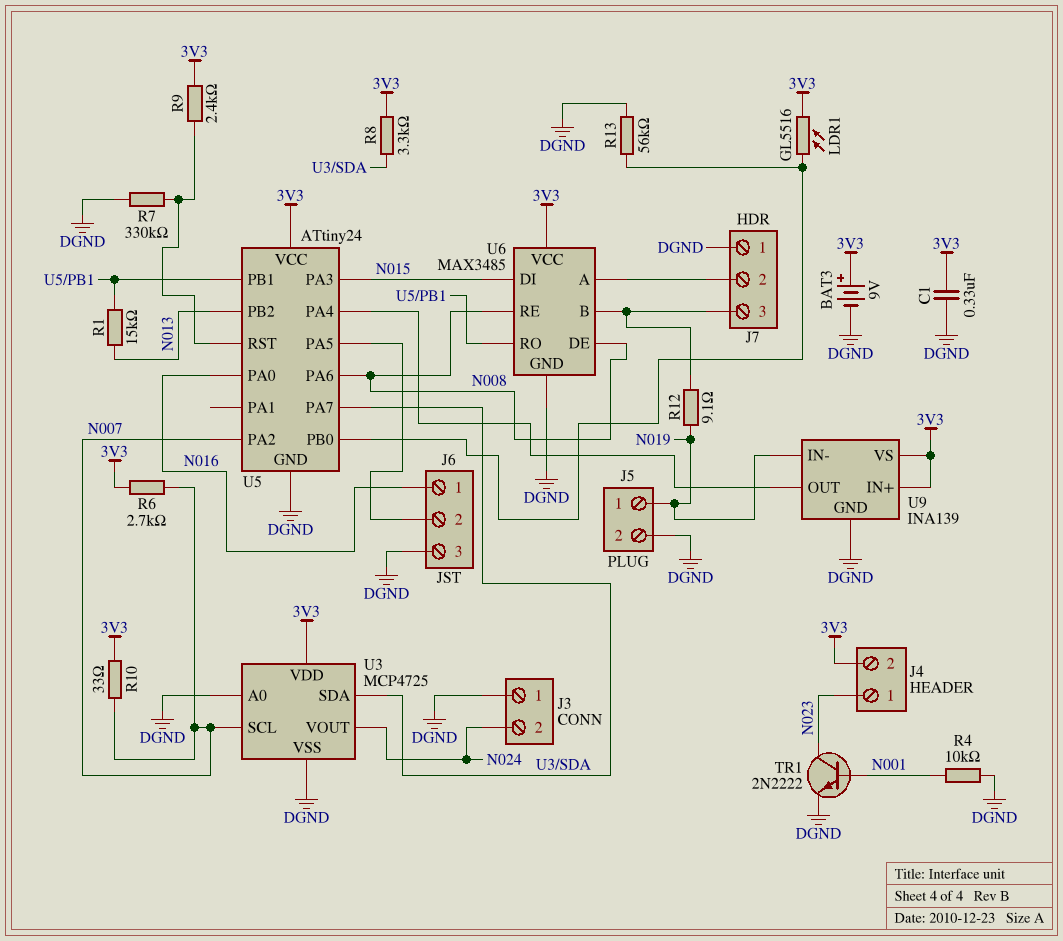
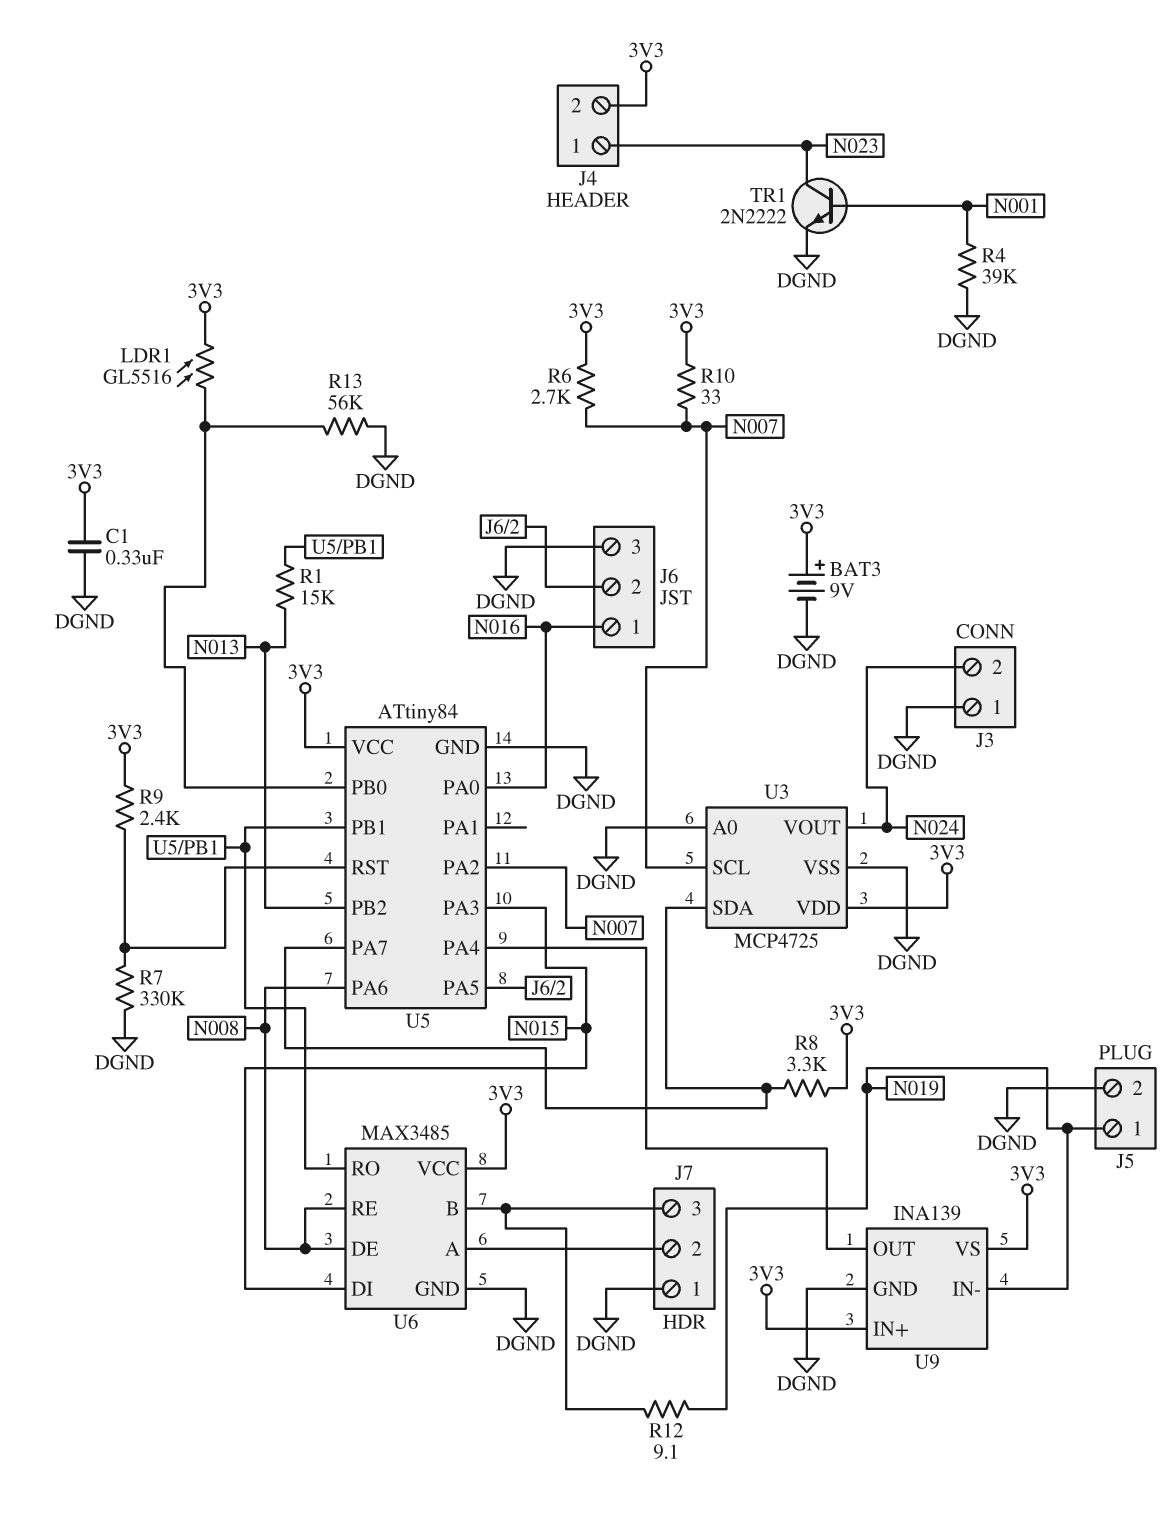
R4: 10k (DGND, N001) -> 39k (DGND, N001)
U5: ATtiny24 -> ATtiny84

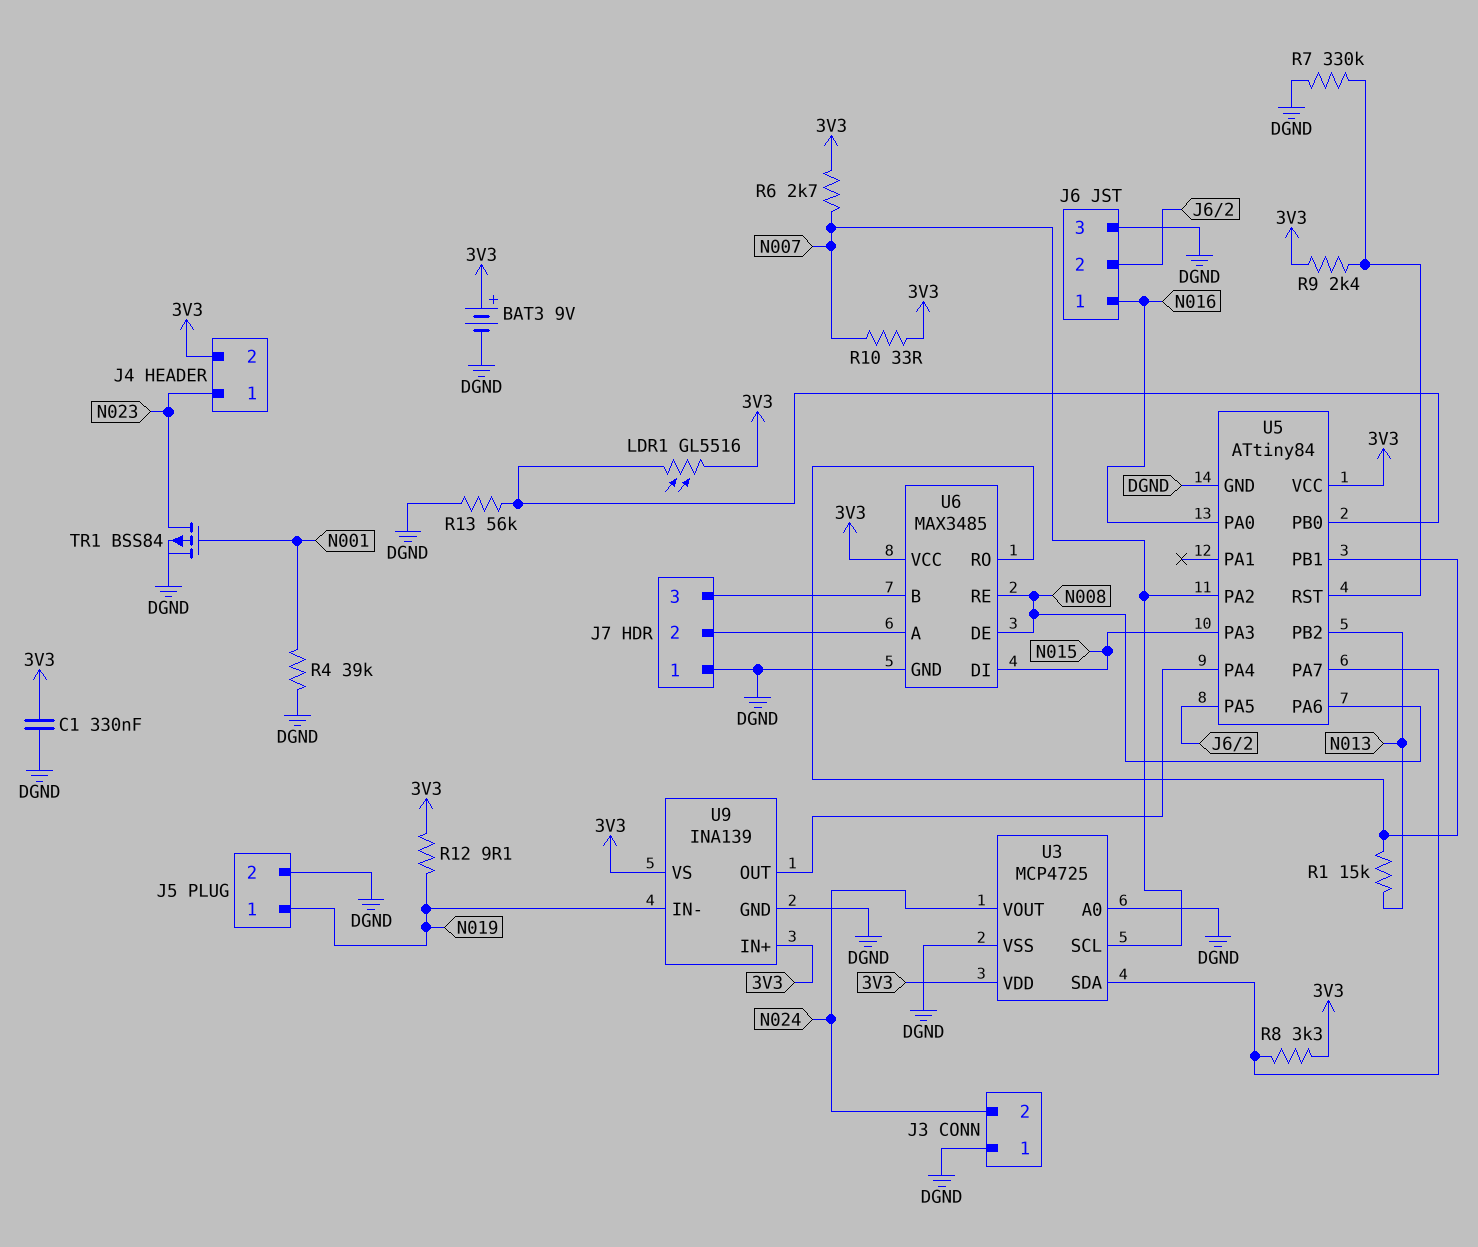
R12: 9.1 (J7/3, N019) -> 9.1 (3V3, N019)
TR1: NPN 2N2222 (B N001, C N023, E DGND) -> PMOS BSS84 (G N001, D N023, S DGND)

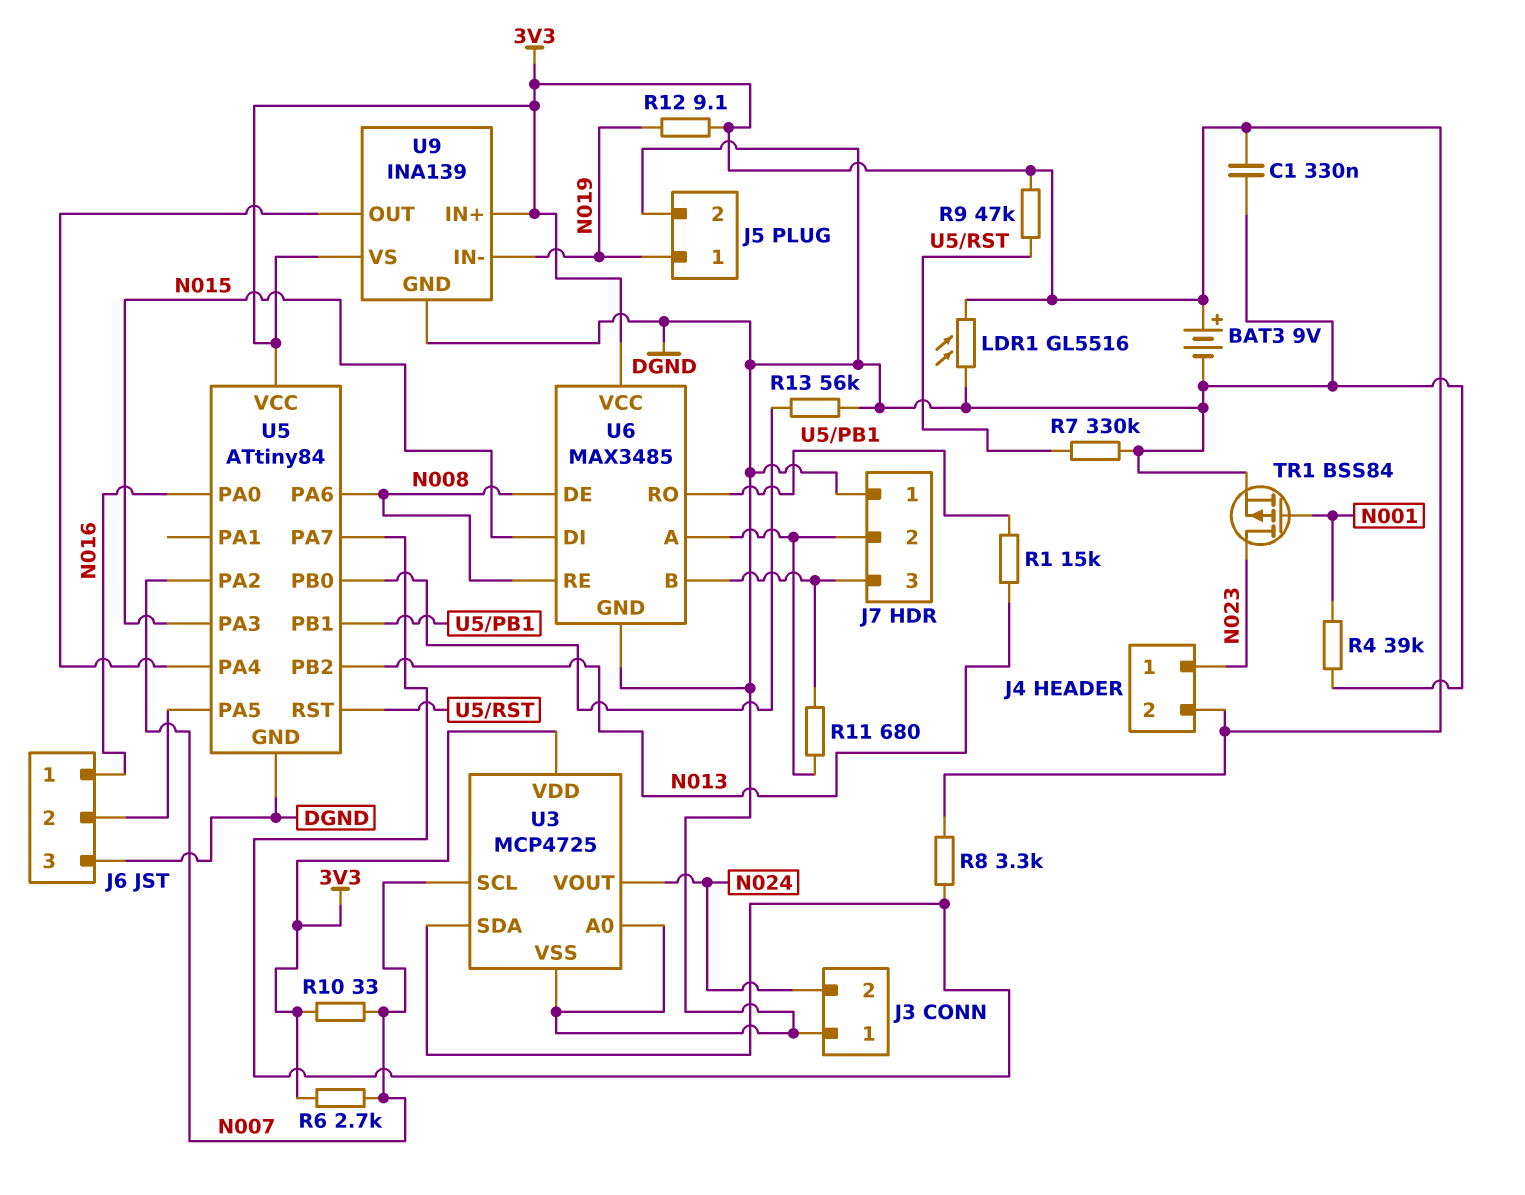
LDR1: GL5516 (3V3, U5/PB0) -> GL5516 (3V3, DGND)
R9: 2.4k (3V3, U5/RST) -> 47k (3V3, U5/RST)
R11: none -> 680 (J7/2, J7/3)

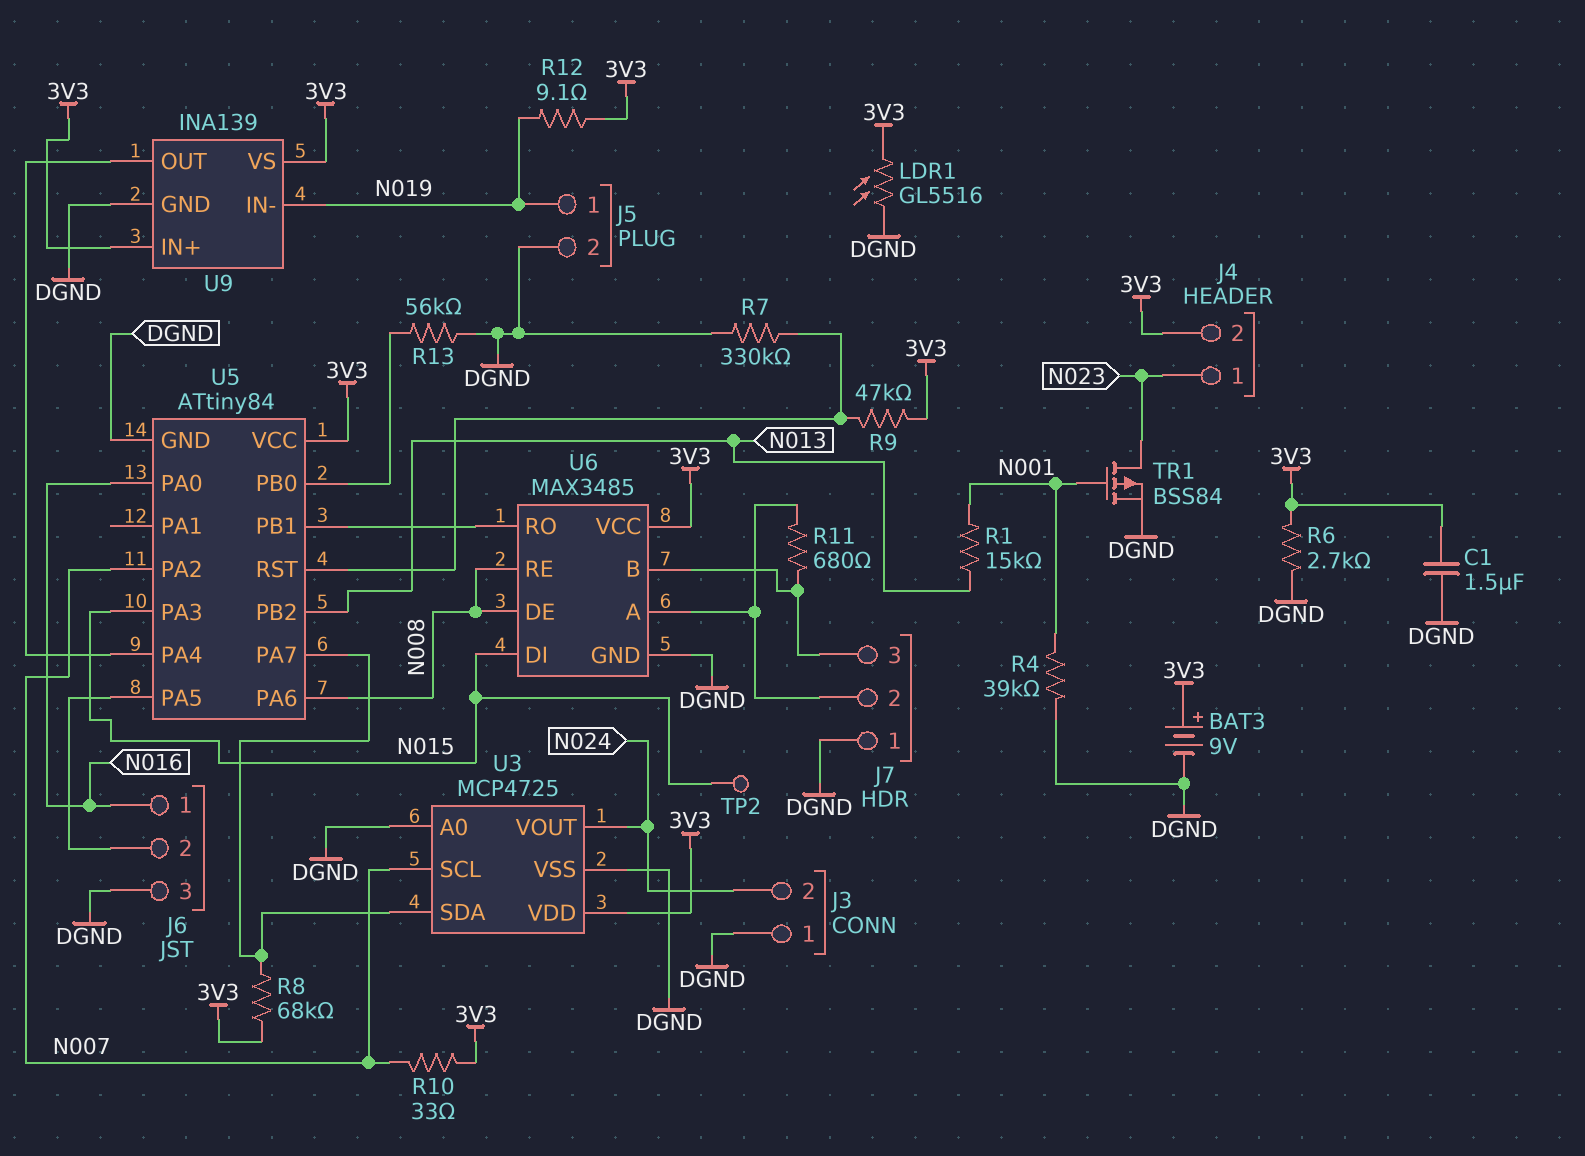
C1: 330nF (3V3, DGND) -> 1.5uF (3V3, DGND)
R1: 15k (N013, U5/PB1) -> 15k (N001, N013)
R6: 2.7k (3V3, N007) -> 2.7k (3V3, DGND)
R8: 3.3k (3V3, U3/SDA) -> 68k (3V3, U3/SDA)
TP2: none -> test point (N015)

